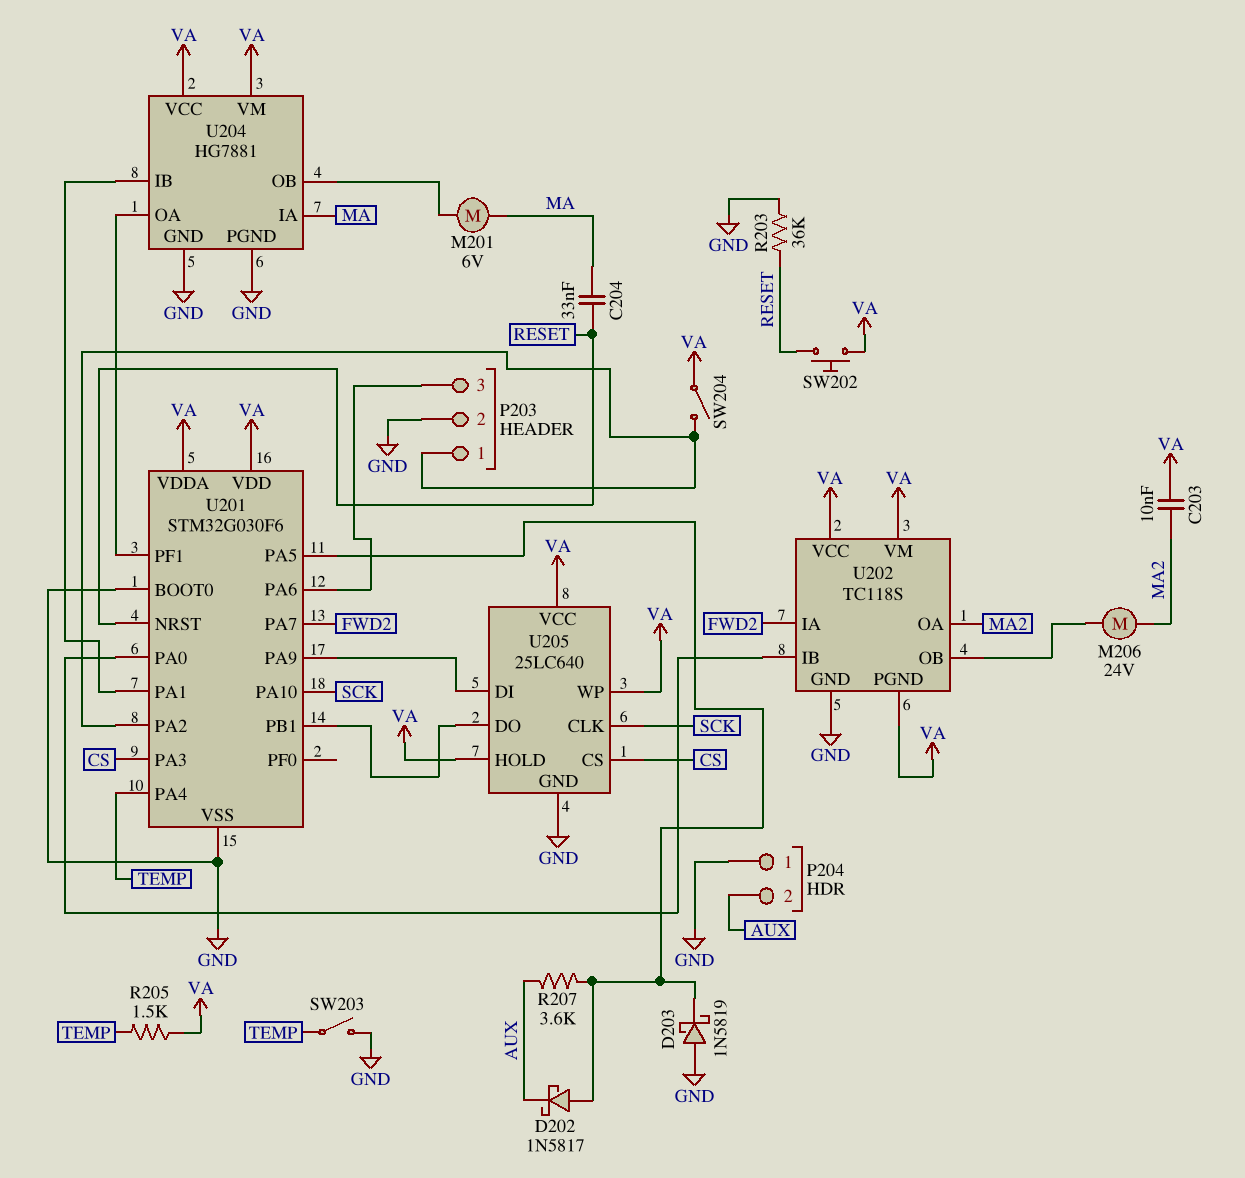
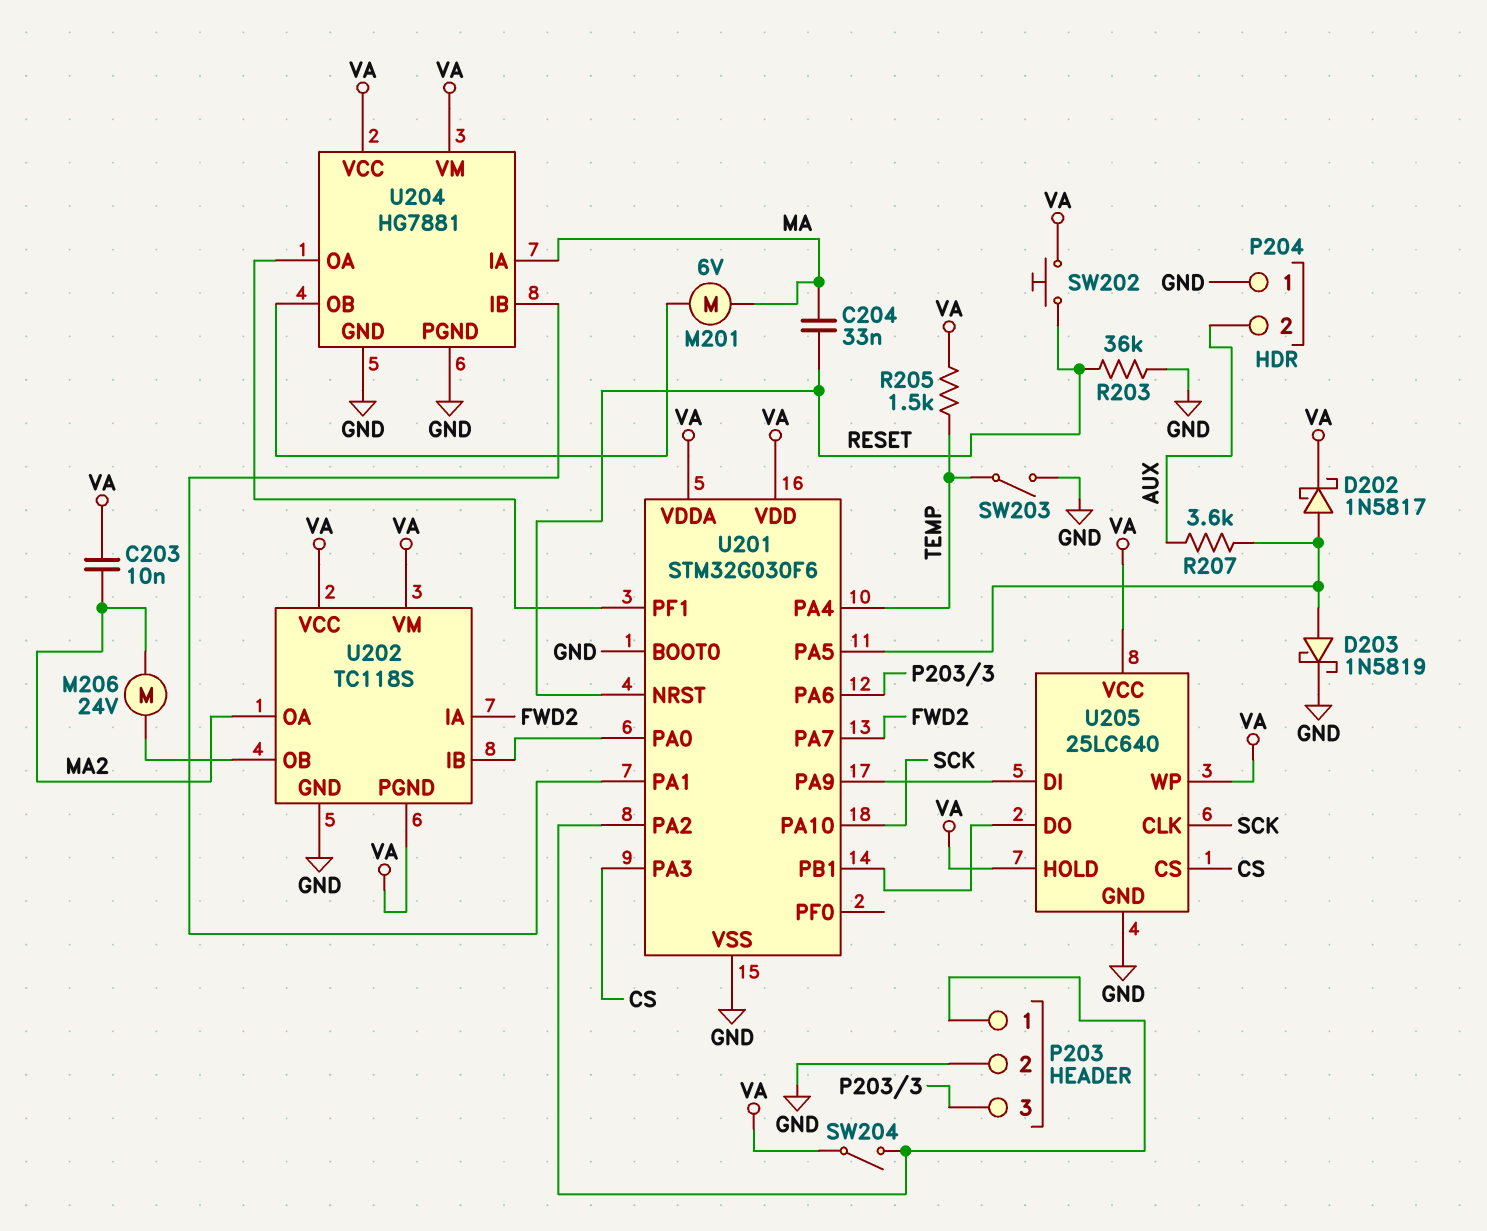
D202: schottky 1N5817 (A U201/PA5, K AUX) -> schottky 1N5817 (A U201/PA5, K VA)
D203: schottky 1N5819 (A GND, K U201/PA5) -> schottky 1N5819 (A U201/PA5, K GND)

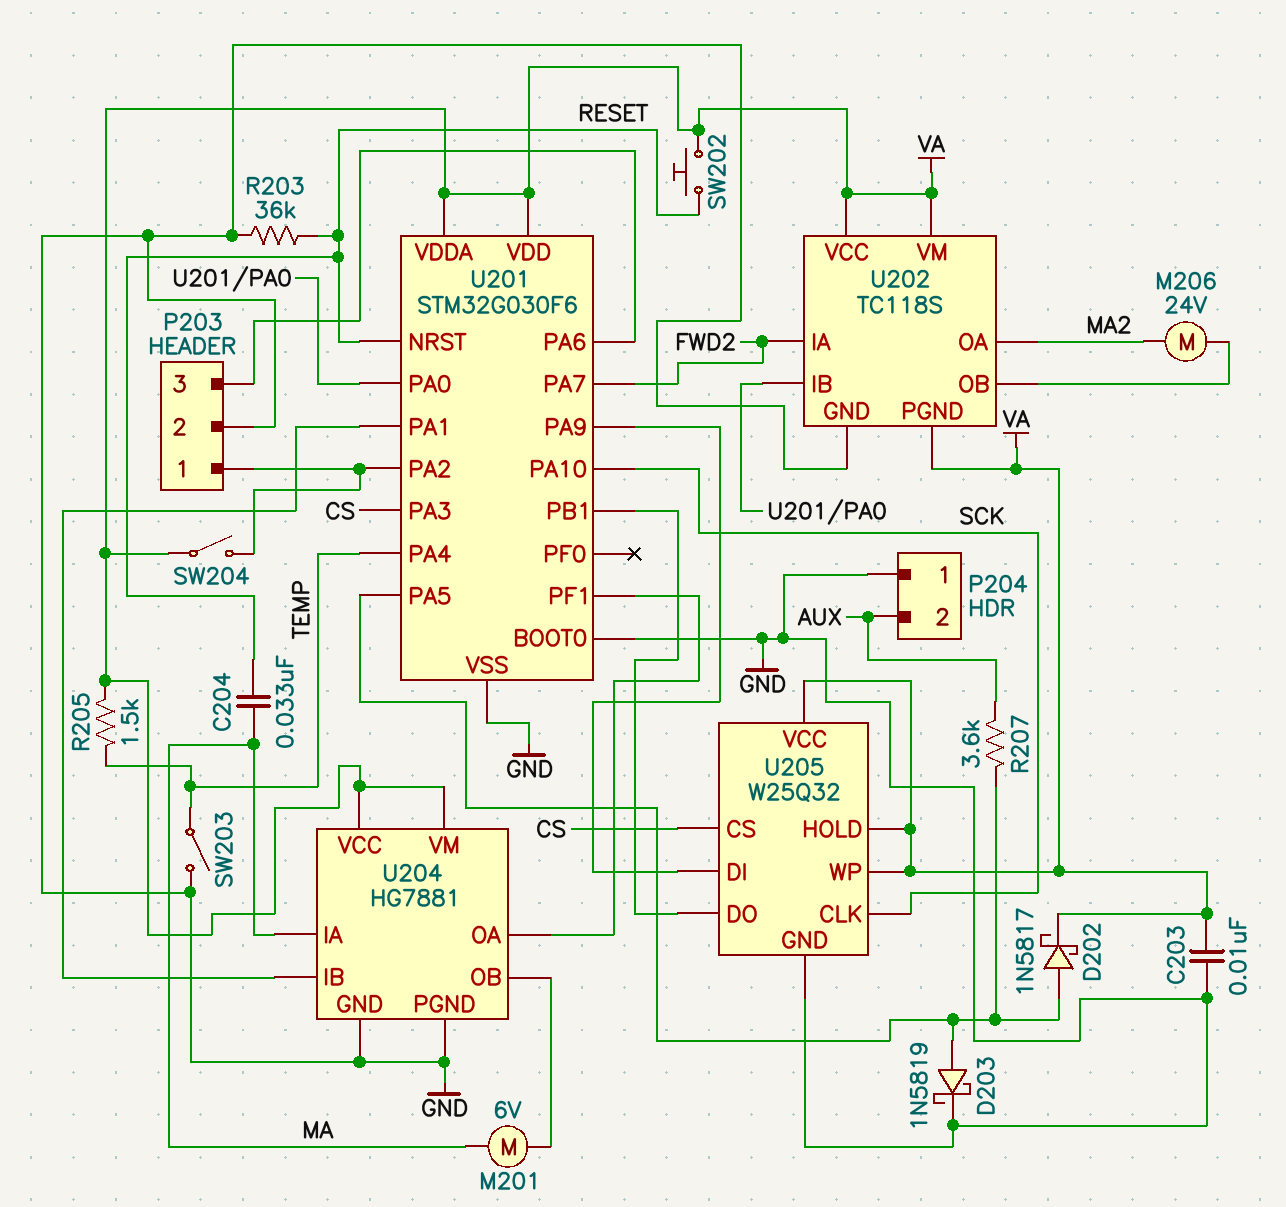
C203: 10nF (MA2, VA) -> 10nF (GND, VA)
U205: 25LC640 -> W25Q32

